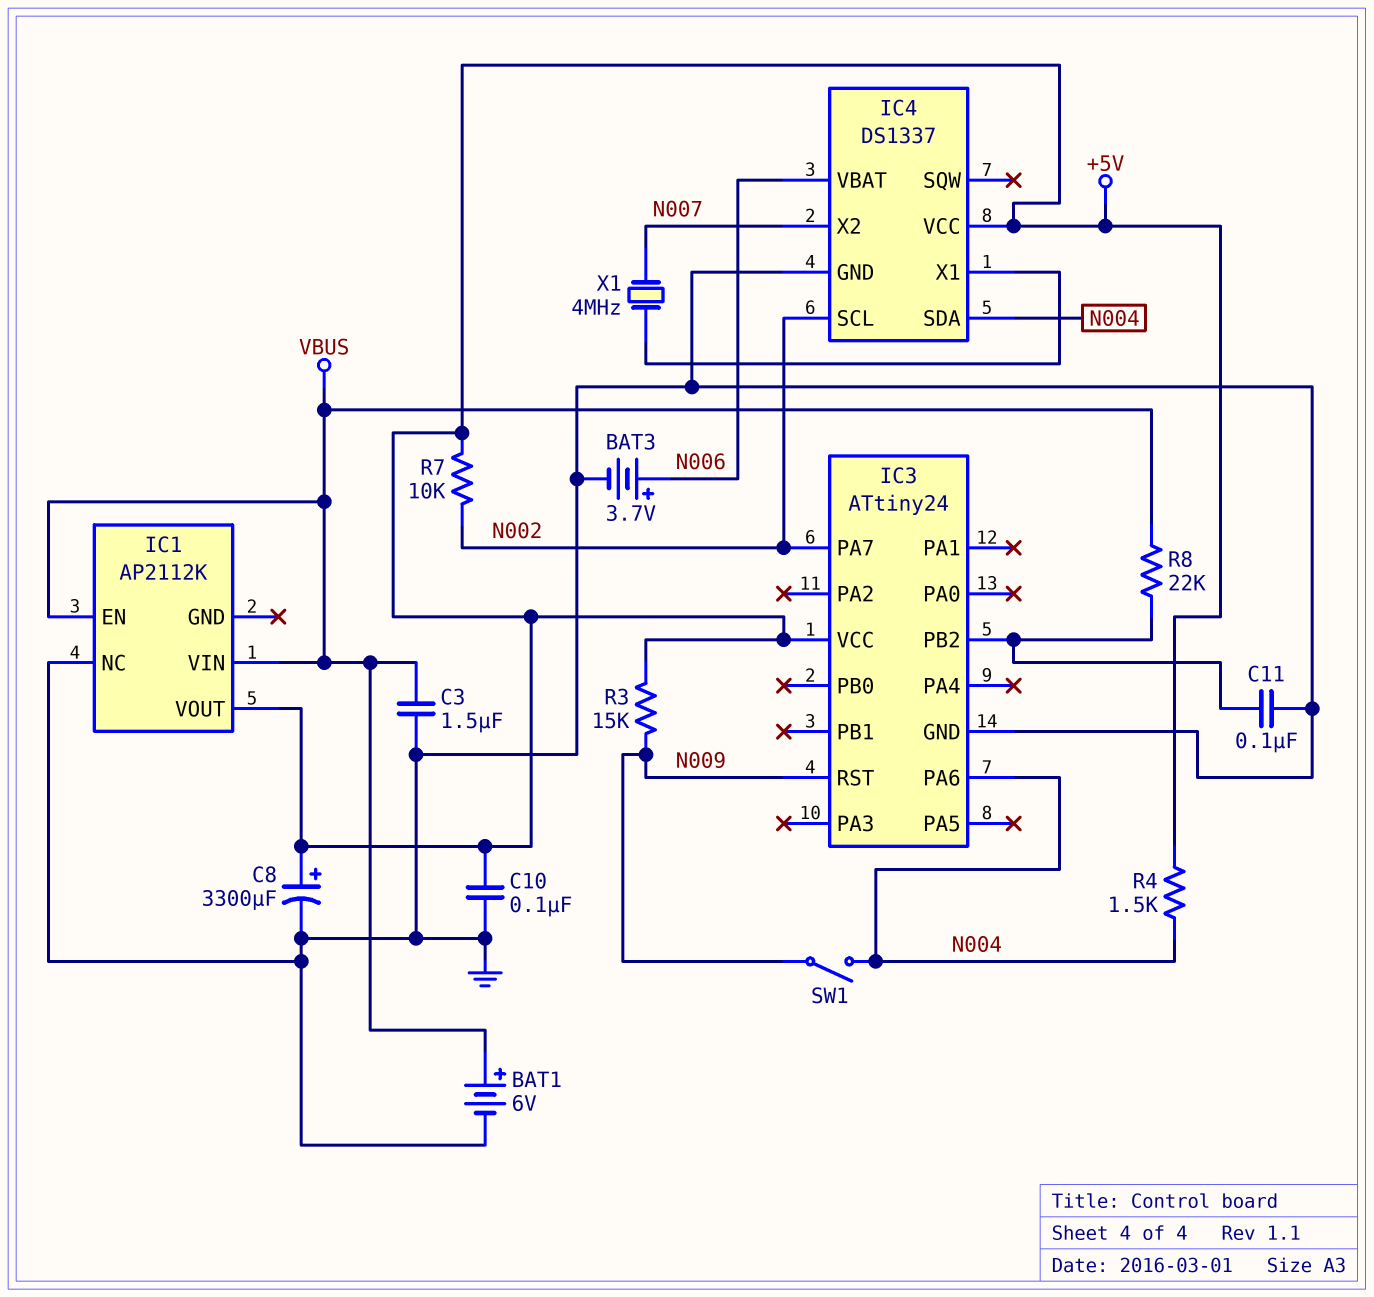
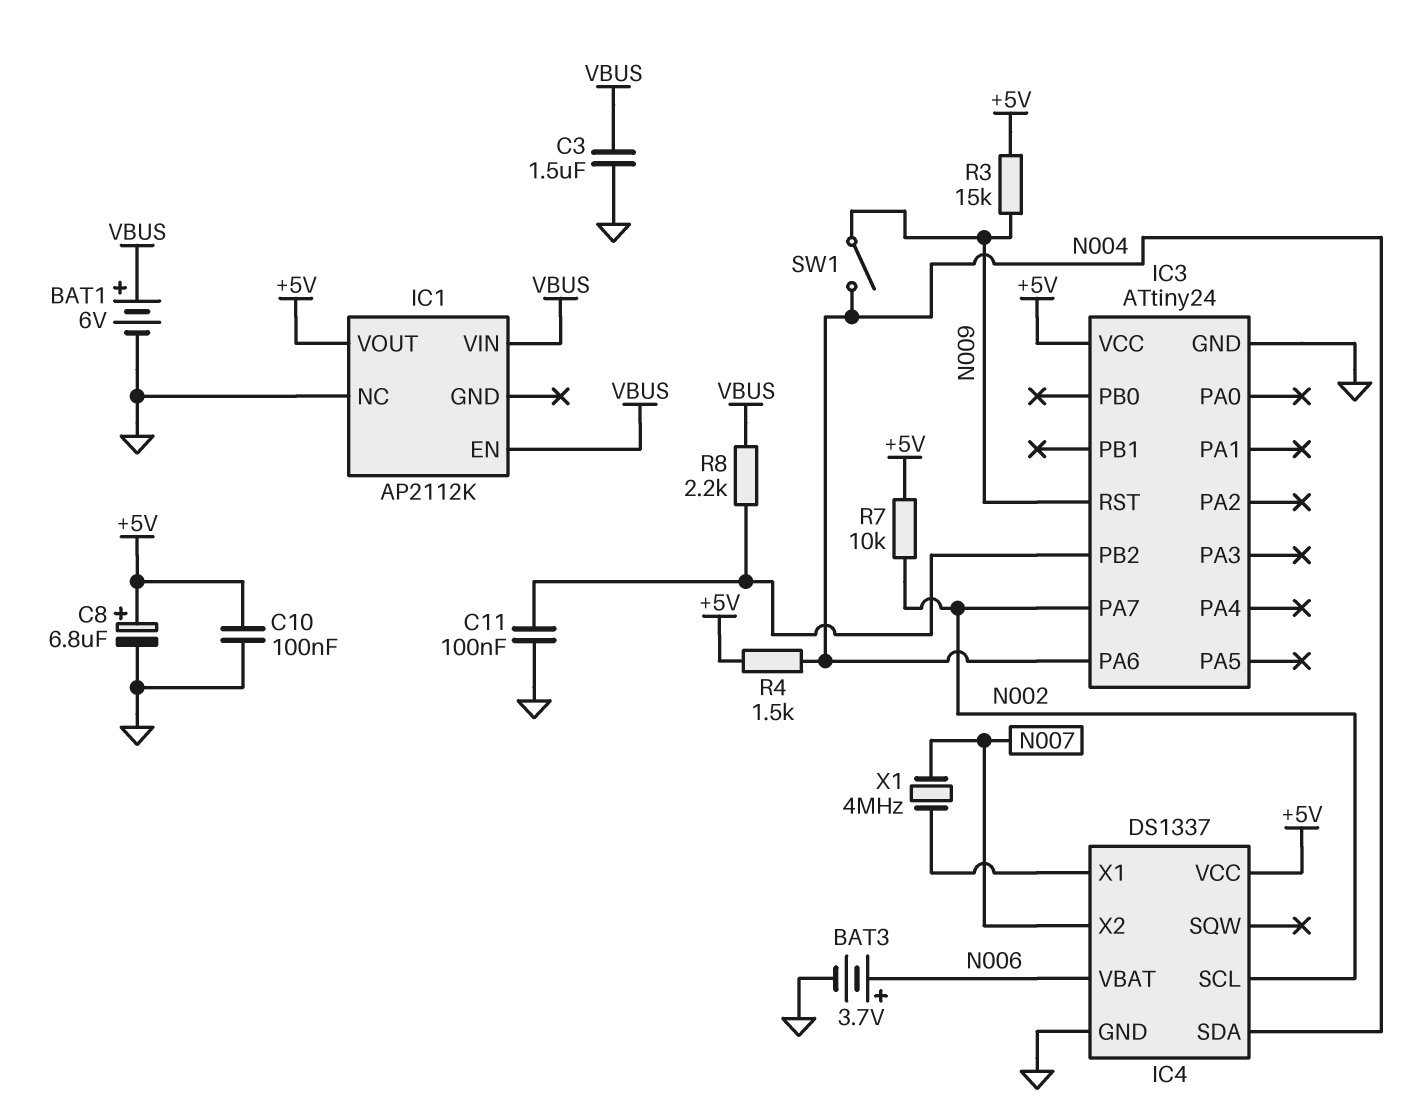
C8: 3300uF (plus +5V, minus GND) -> 6.8uF (plus +5V, minus GND)
R8: 22k (IC3/PB2, VBUS) -> 2.2k (IC3/PB2, VBUS)

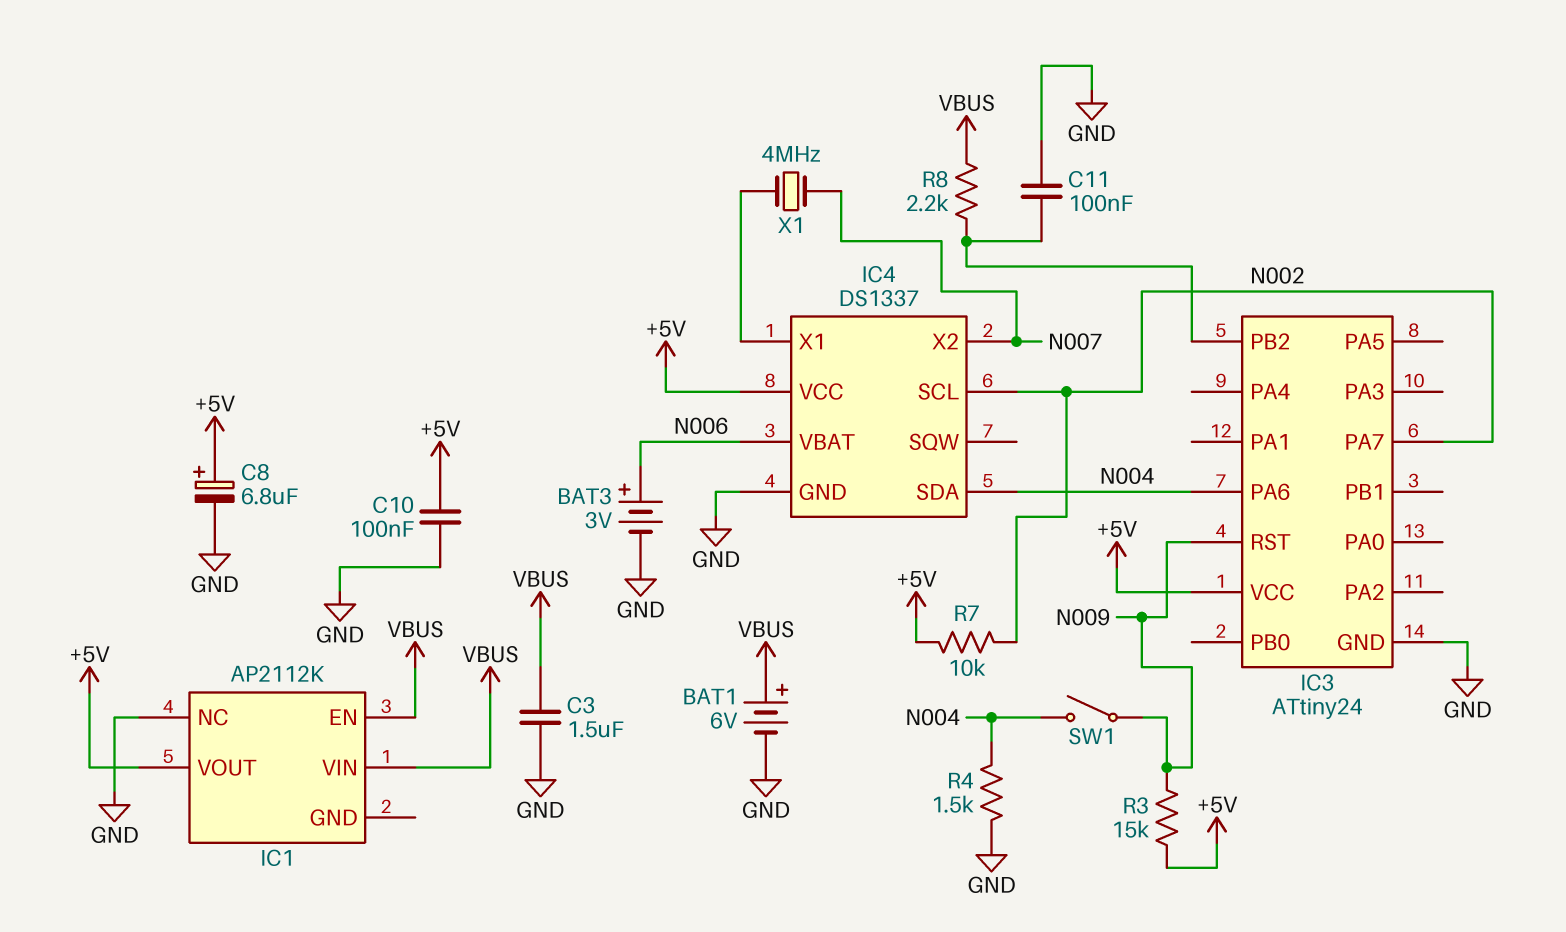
BAT3: 3.7V (plus N006, minus GND) -> 3V (plus N006, minus GND)
R4: 1.5k (+5V, N004) -> 1.5k (GND, N004)

